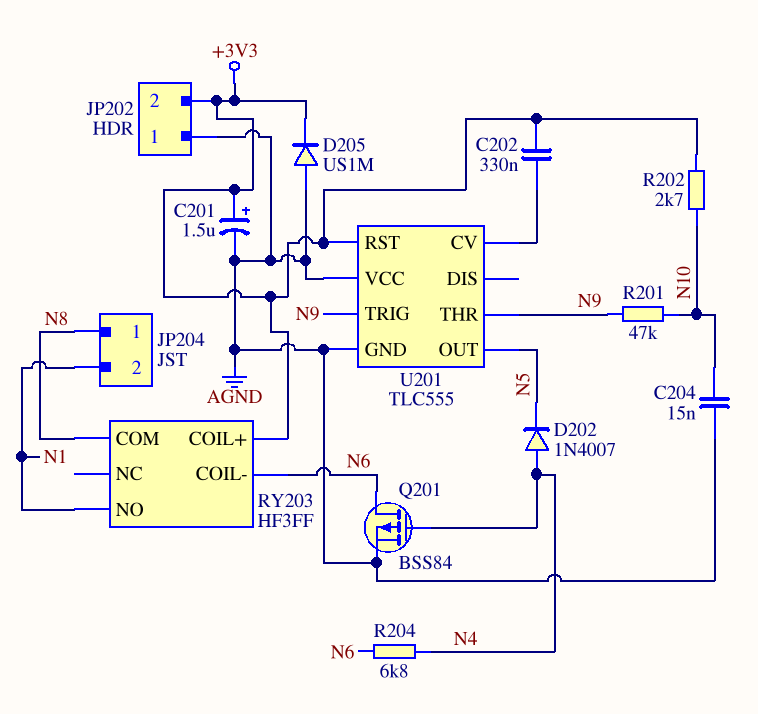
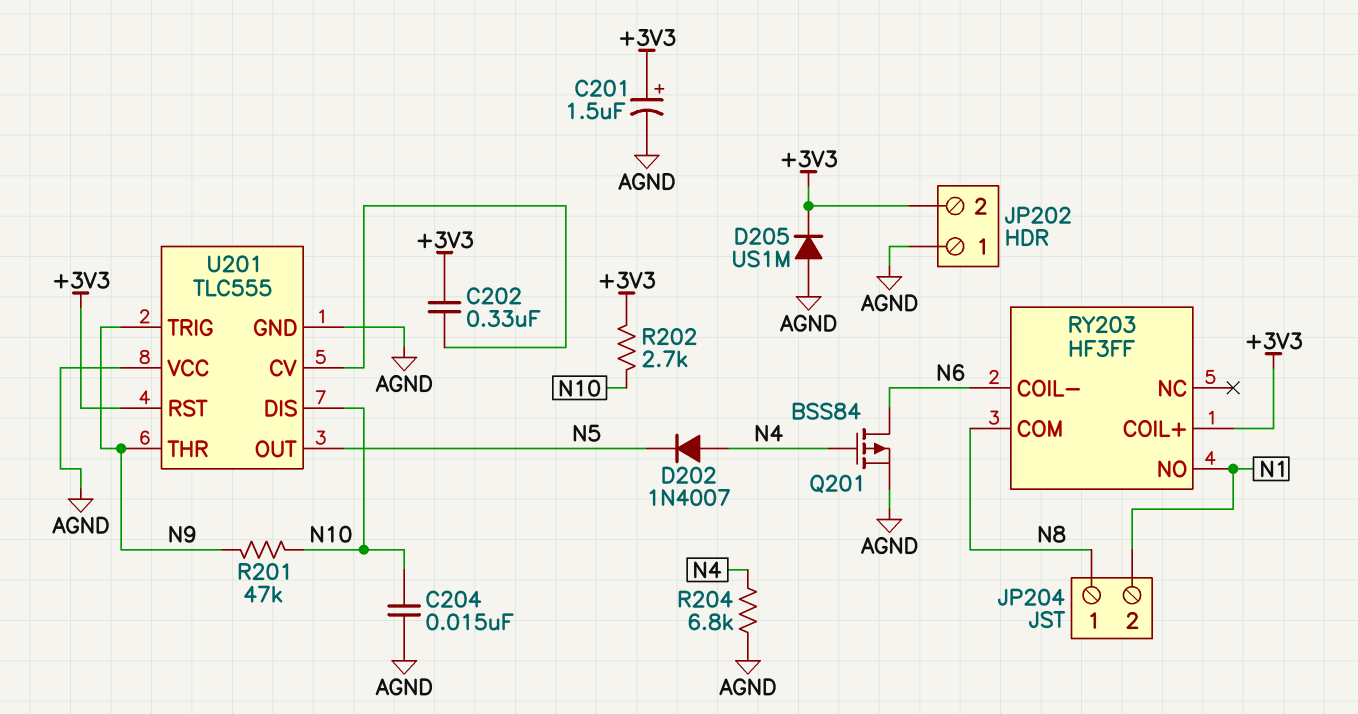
R204: 6.8k (N4, N6) -> 6.8k (AGND, N4)
U201 pin DIS: none -> N10

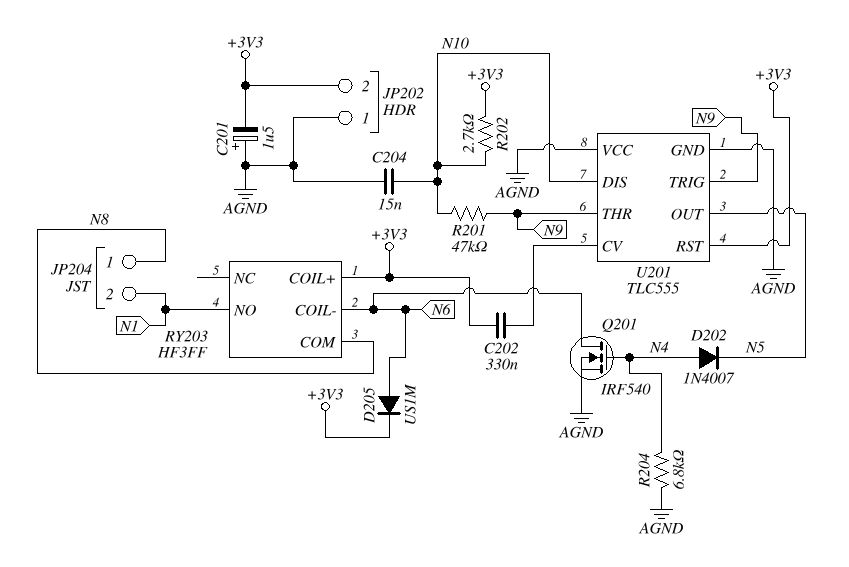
C201: 1.5uF (plus +3V3, minus AGND) -> 1.5uF (plus AGND, minus +3V3)
D205: diode US1M (A AGND, K +3V3) -> diode US1M (A N6, K +3V3)
Q201: PMOS BSS84 (G N4, D N6, S AGND) -> NMOS IRF540 (G N4, D N6, S AGND)

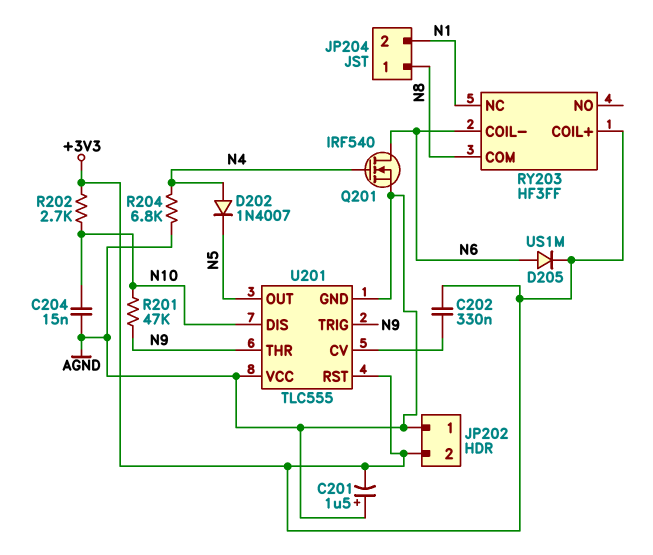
RY203 pin NC: none -> N1
RY203 pin NO: N1 -> none

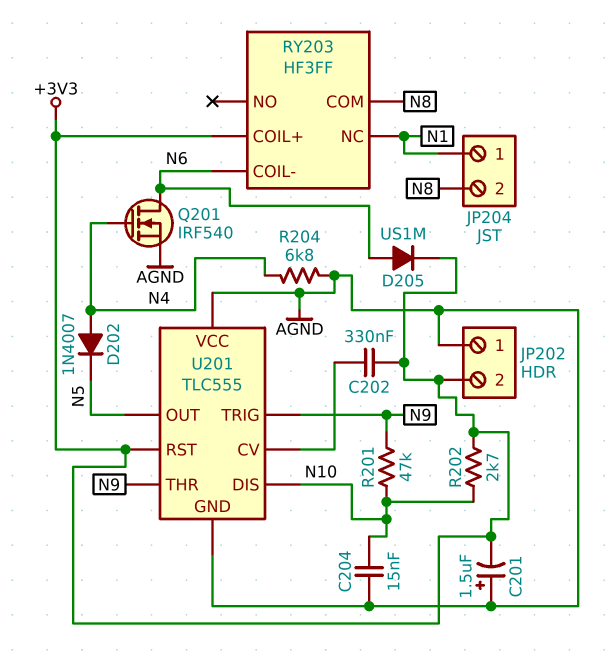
JP204 pin 1: N8 -> N1
JP204 pin 2: N1 -> N8

